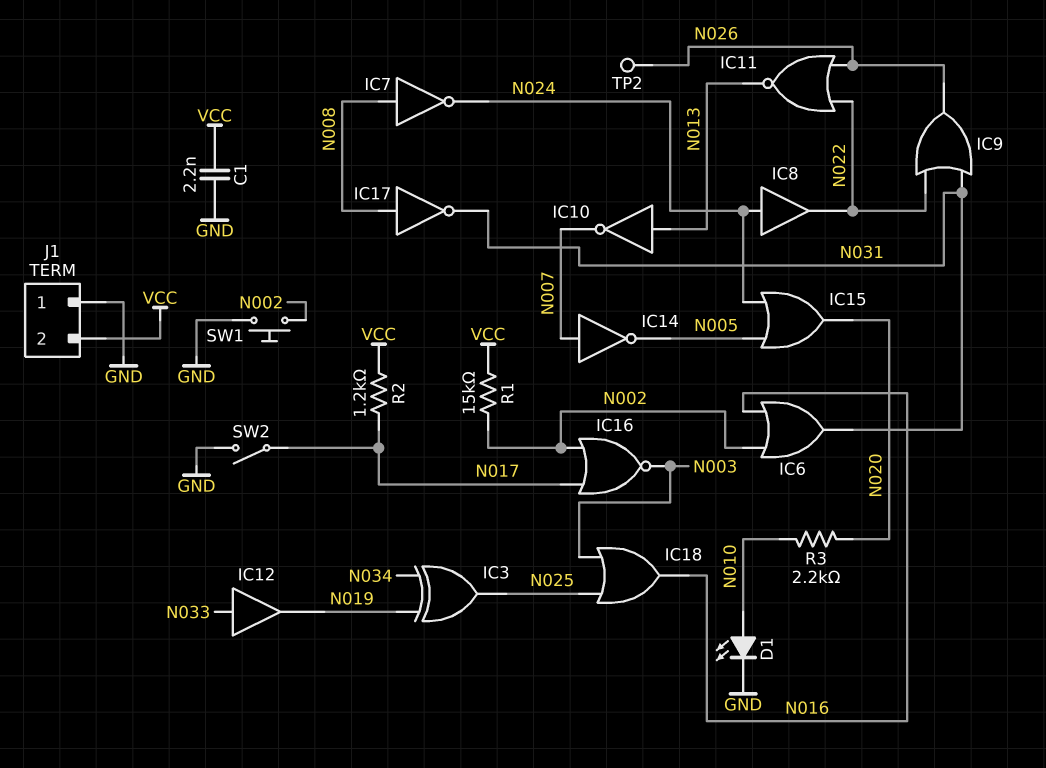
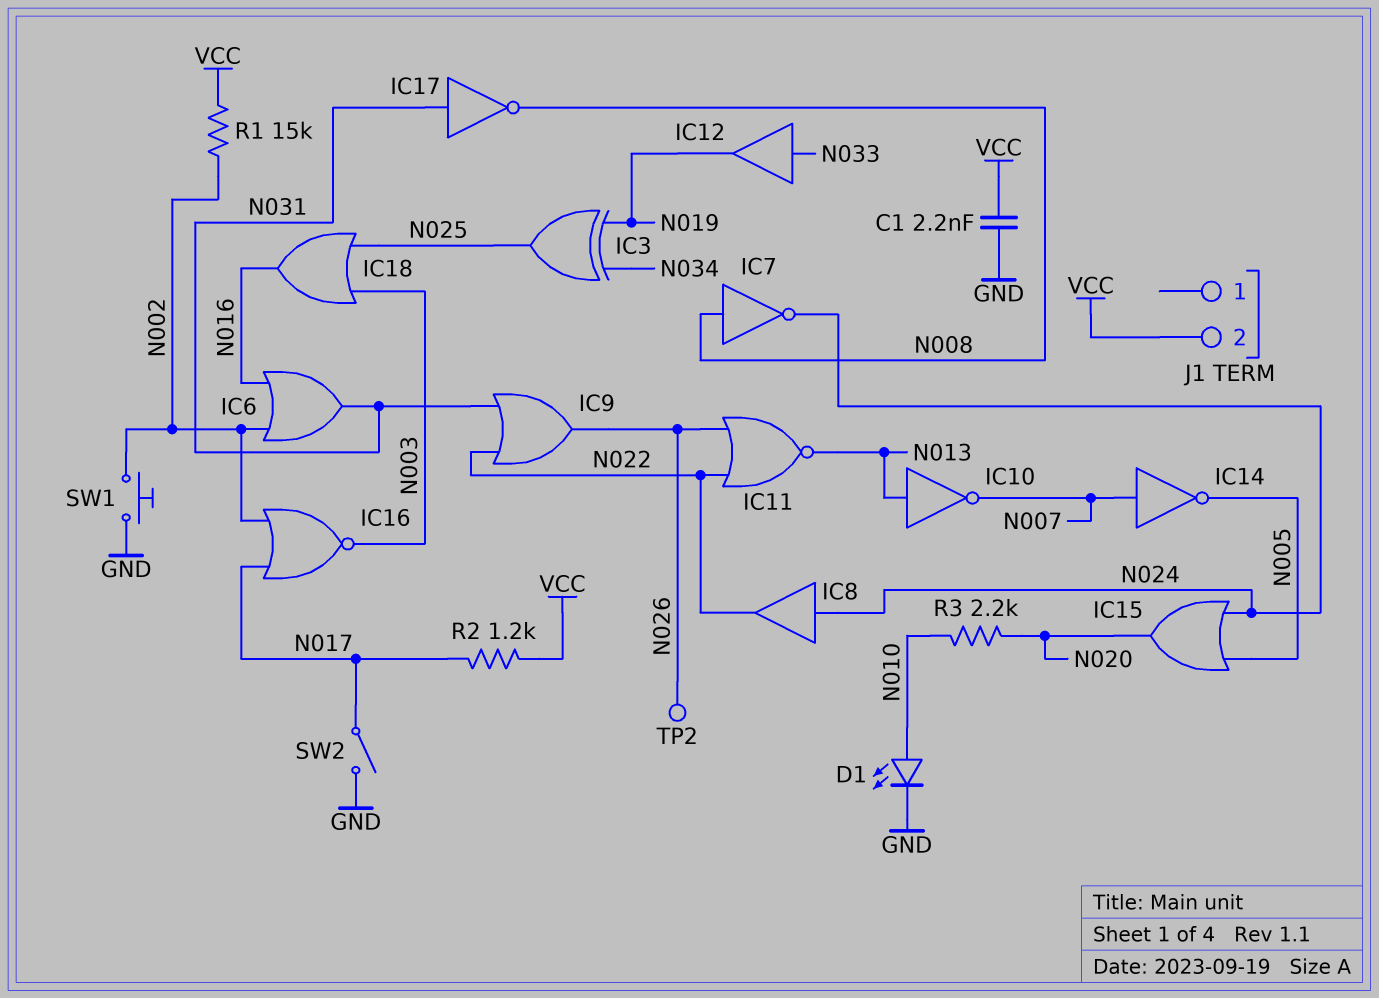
IC17: NOT (in N008, out N031) -> NOT (in N031, out N008)
J1 pin 1: GND -> none

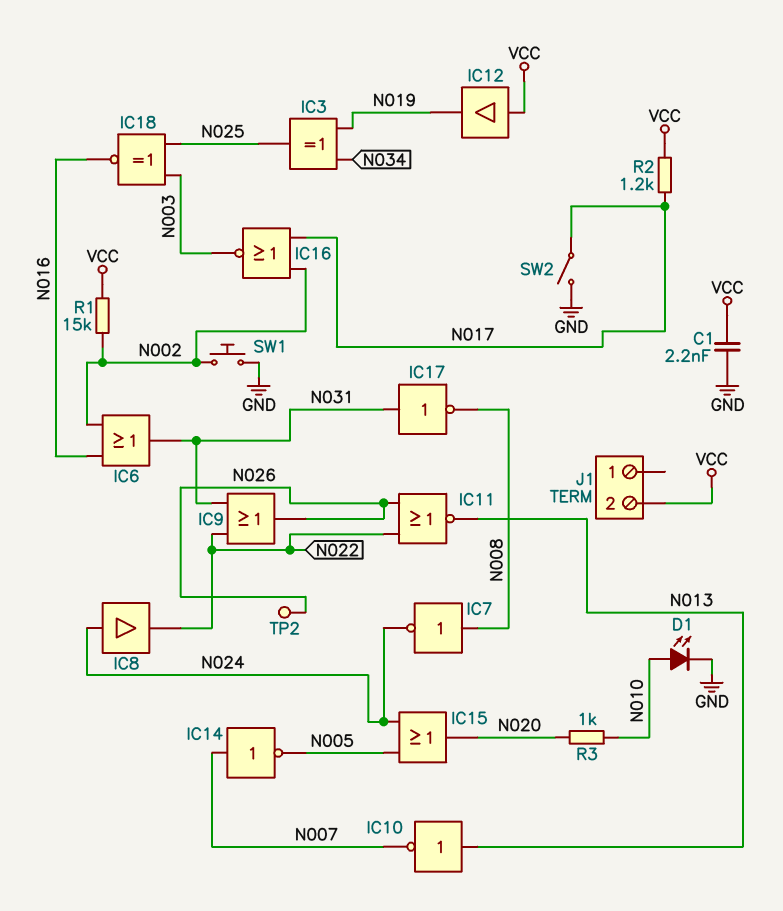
IC12: buffer (in N033, out N019) -> buffer (in VCC, out N019)
IC18: OR (in N003, in N025, out N016) -> XNOR (in N003, in N025, out N016)
R3: 2.2k (N010, N020) -> 1k (N010, N020)

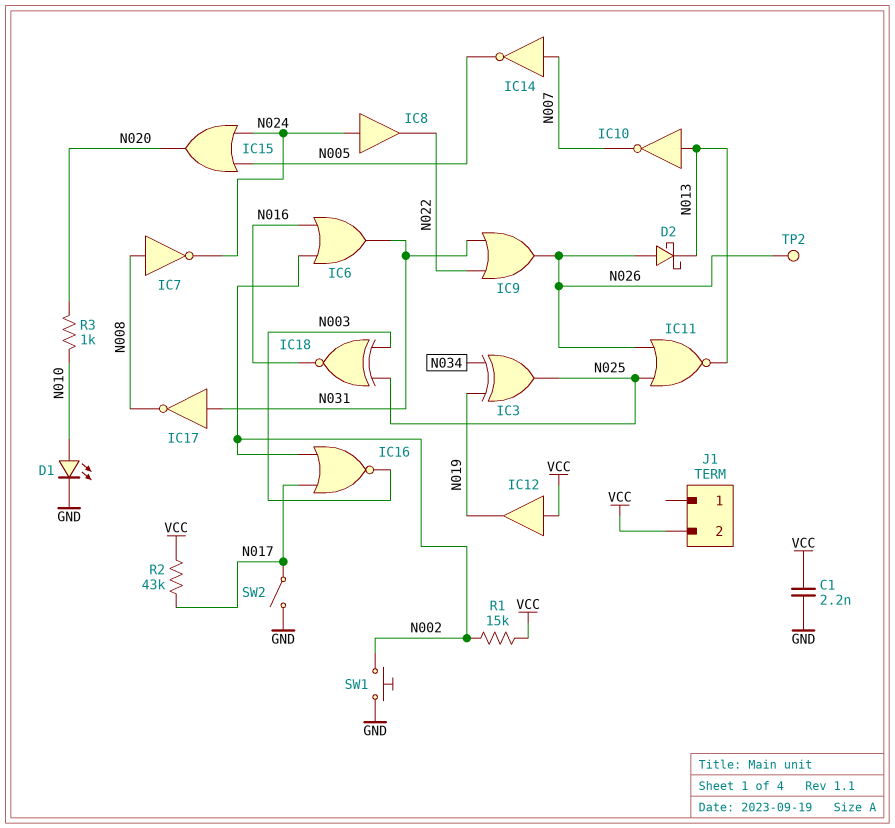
D2: none -> schottky (A N026, K N013)
IC11: NOR (in N022, in N026, out N013) -> NOR (in N025, in N026, out N013)
R2: 1.2k (N017, VCC) -> 43k (N017, VCC)

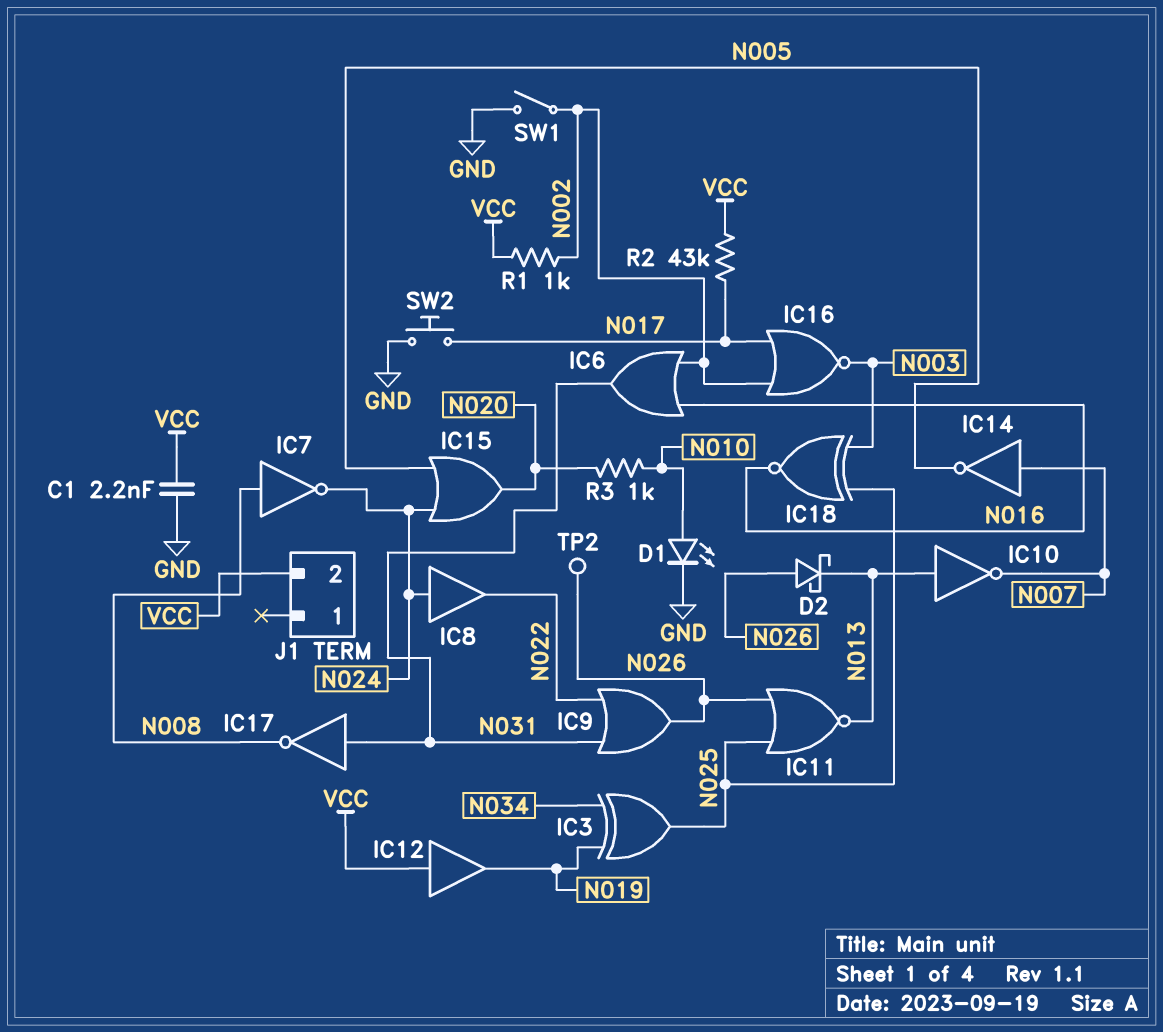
R1: 15k (N002, VCC) -> 1k (N002, VCC)
SW1: button (GND, N002) -> switch (GND, N002)
SW2: switch (GND, N017) -> button (GND, N017)

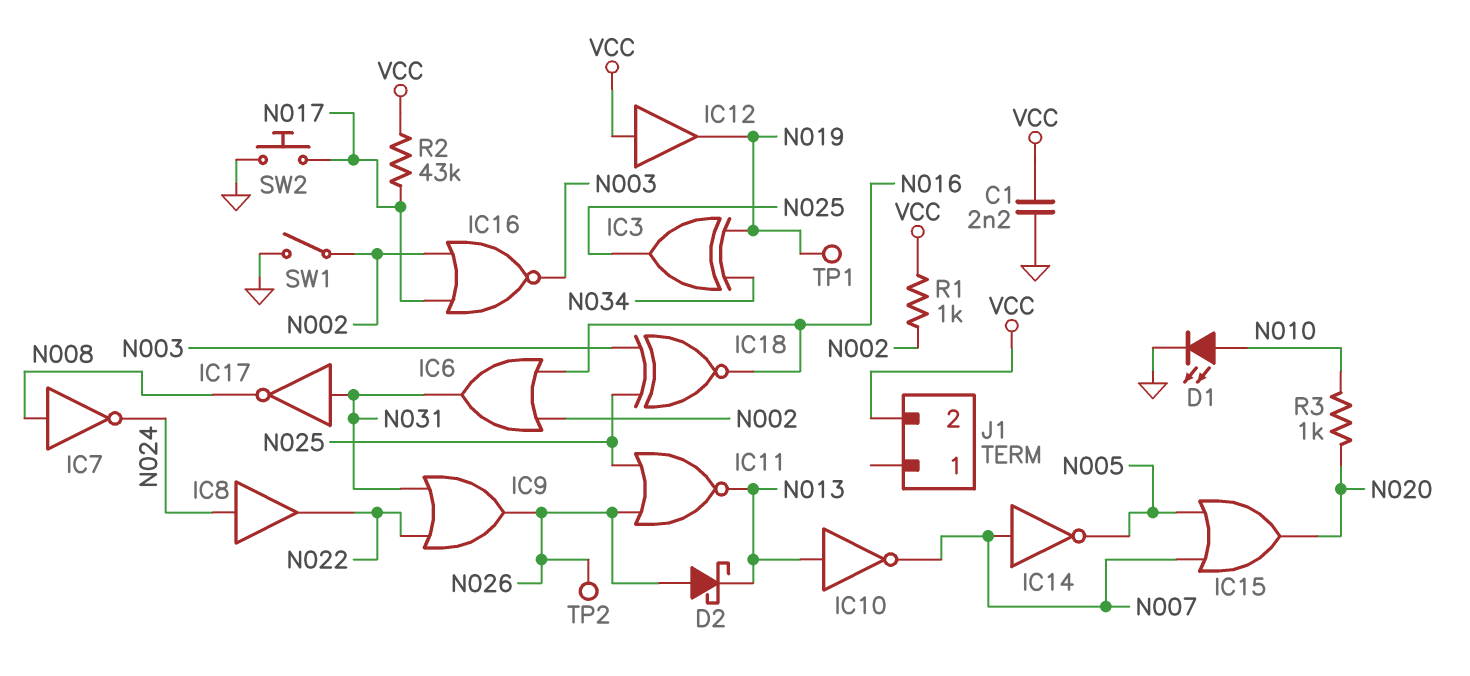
IC15: OR (in N005, in N024, out N020) -> OR (in N005, in N007, out N020)
TP1: none -> test point (N019)

